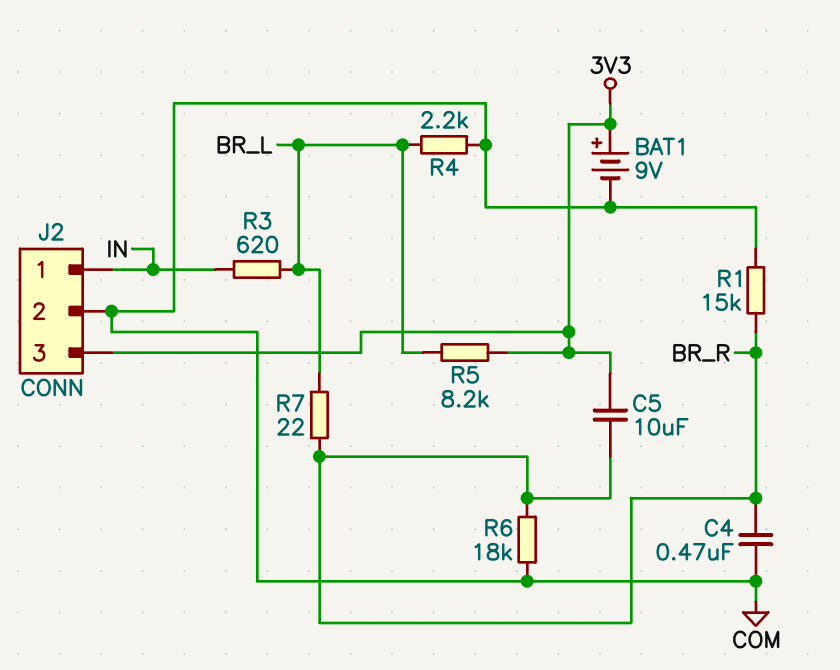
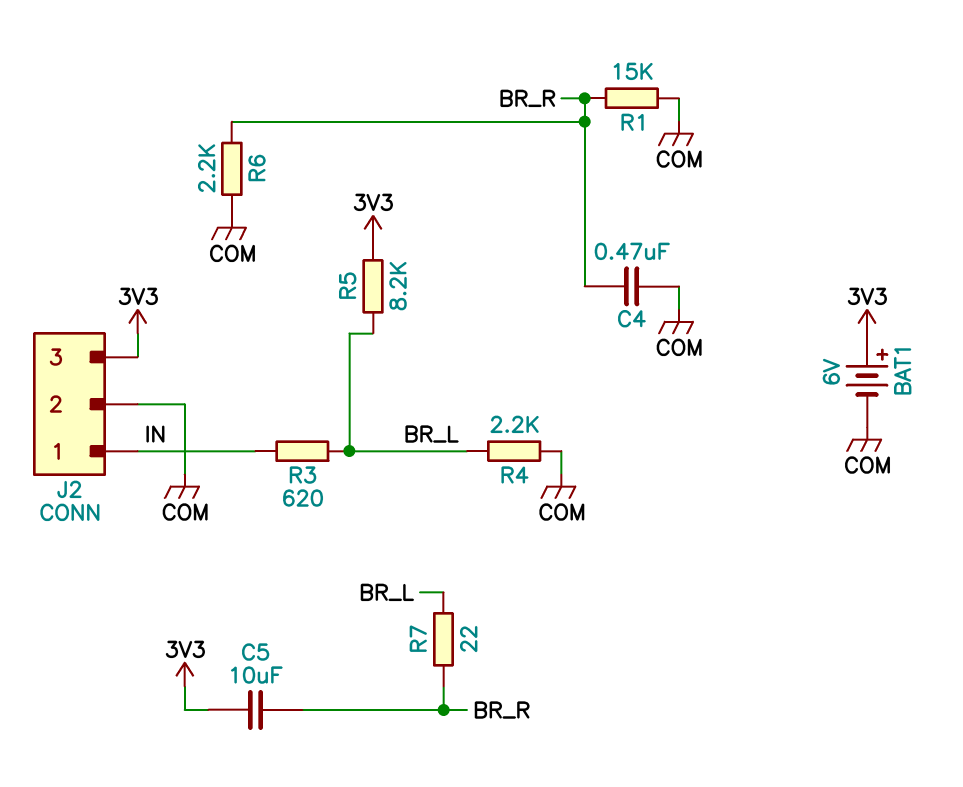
BAT1: 9V (plus 3V3, minus COM) -> 6V (plus 3V3, minus COM)
R6: 18k (BR_R, COM) -> 2.2k (BR_R, COM)

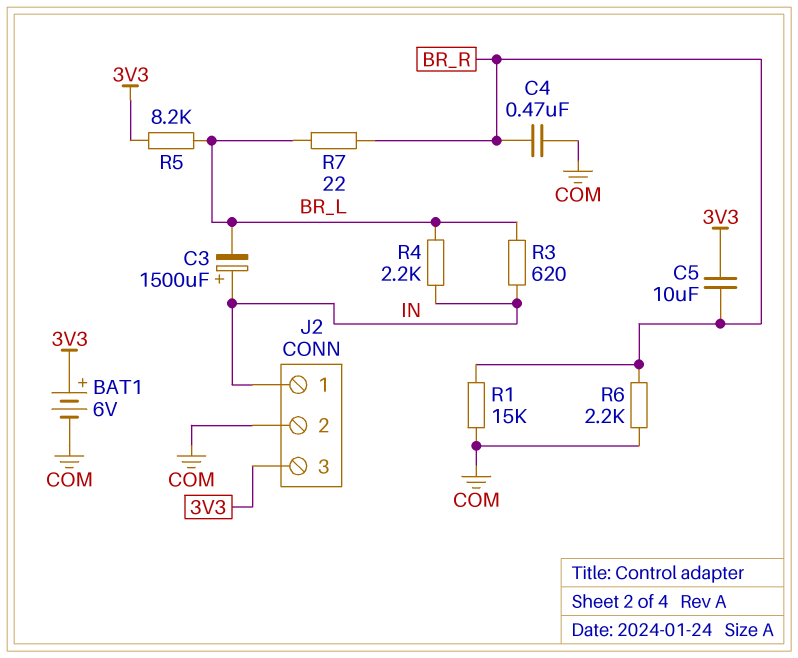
C3: none -> 1500uF (plus IN, minus BR_L)
R4: 2.2k (BR_L, COM) -> 2.2k (BR_L, IN)

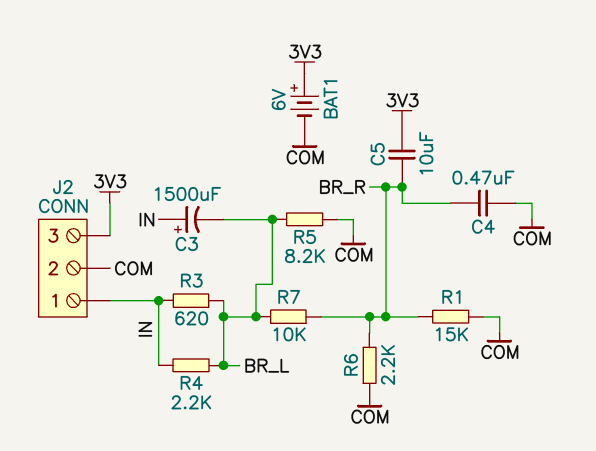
R5: 8.2k (3V3, BR_L) -> 8.2k (BR_L, COM)
R7: 22 (BR_L, BR_R) -> 10k (BR_L, BR_R)

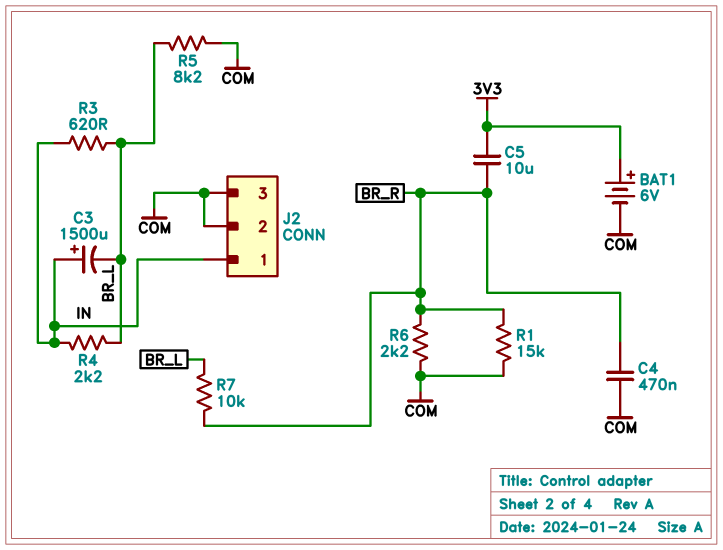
J2 pin 3: 3V3 -> COM

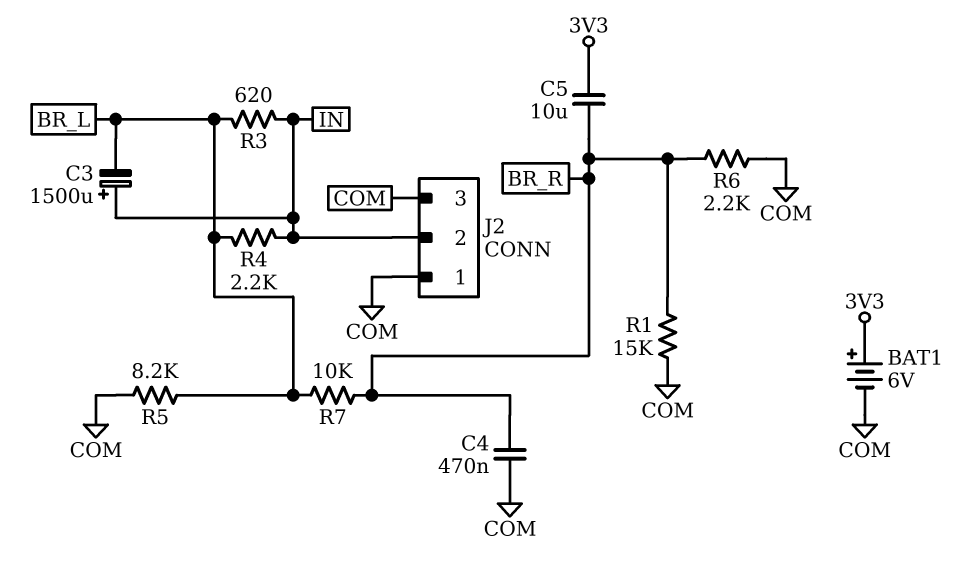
J2 pin 1: IN -> COM
J2 pin 2: COM -> IN

